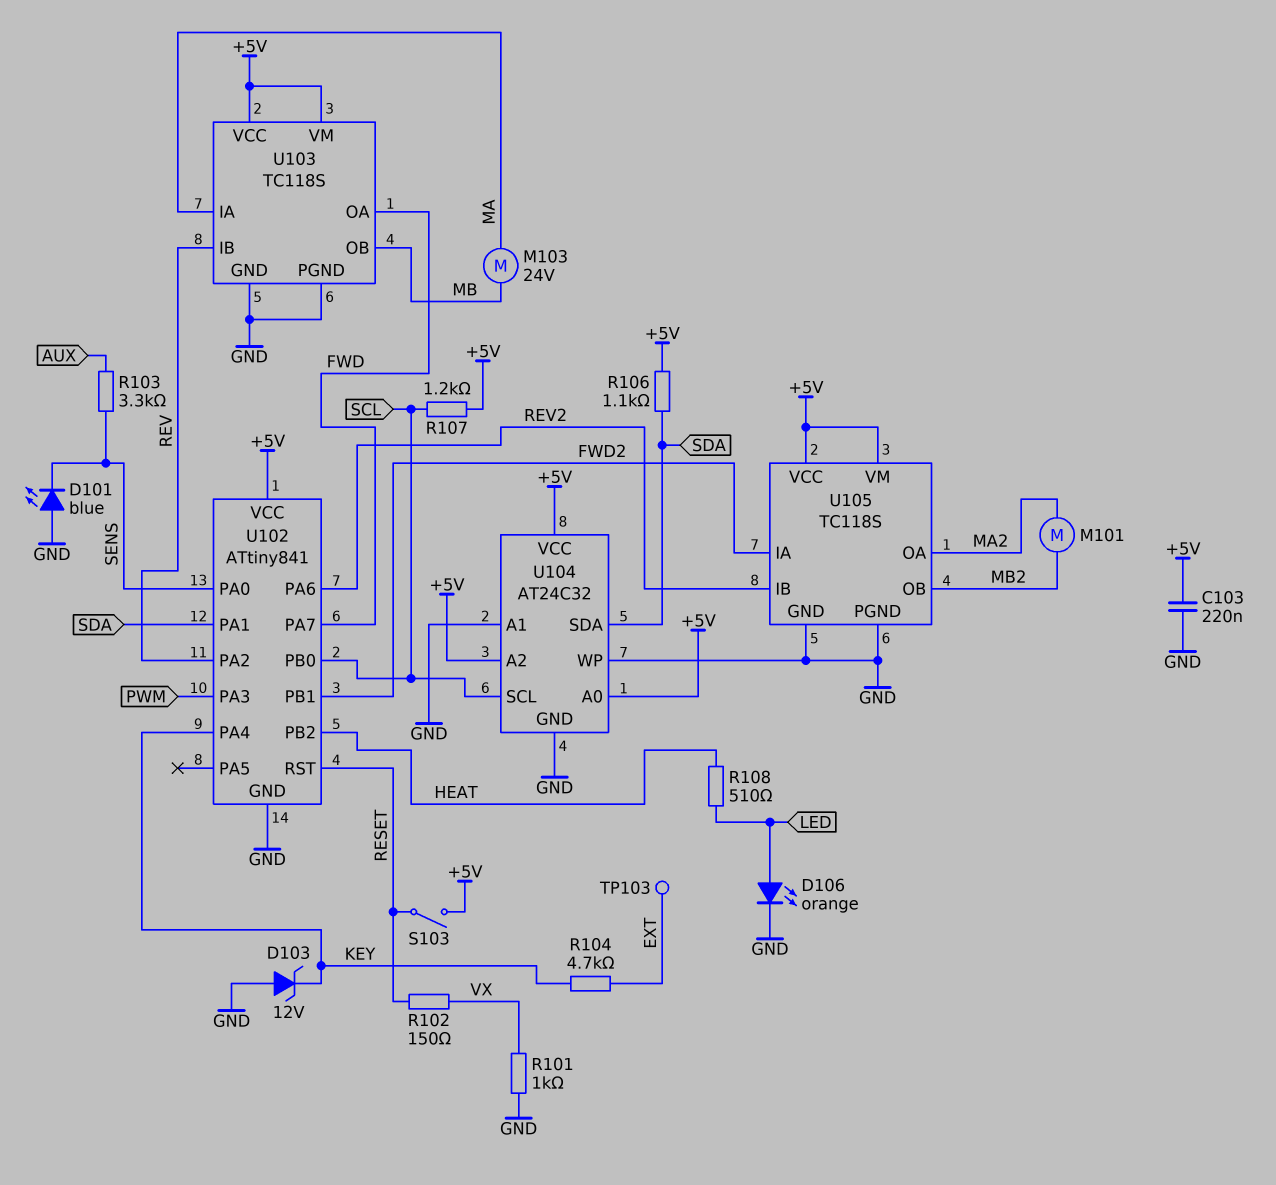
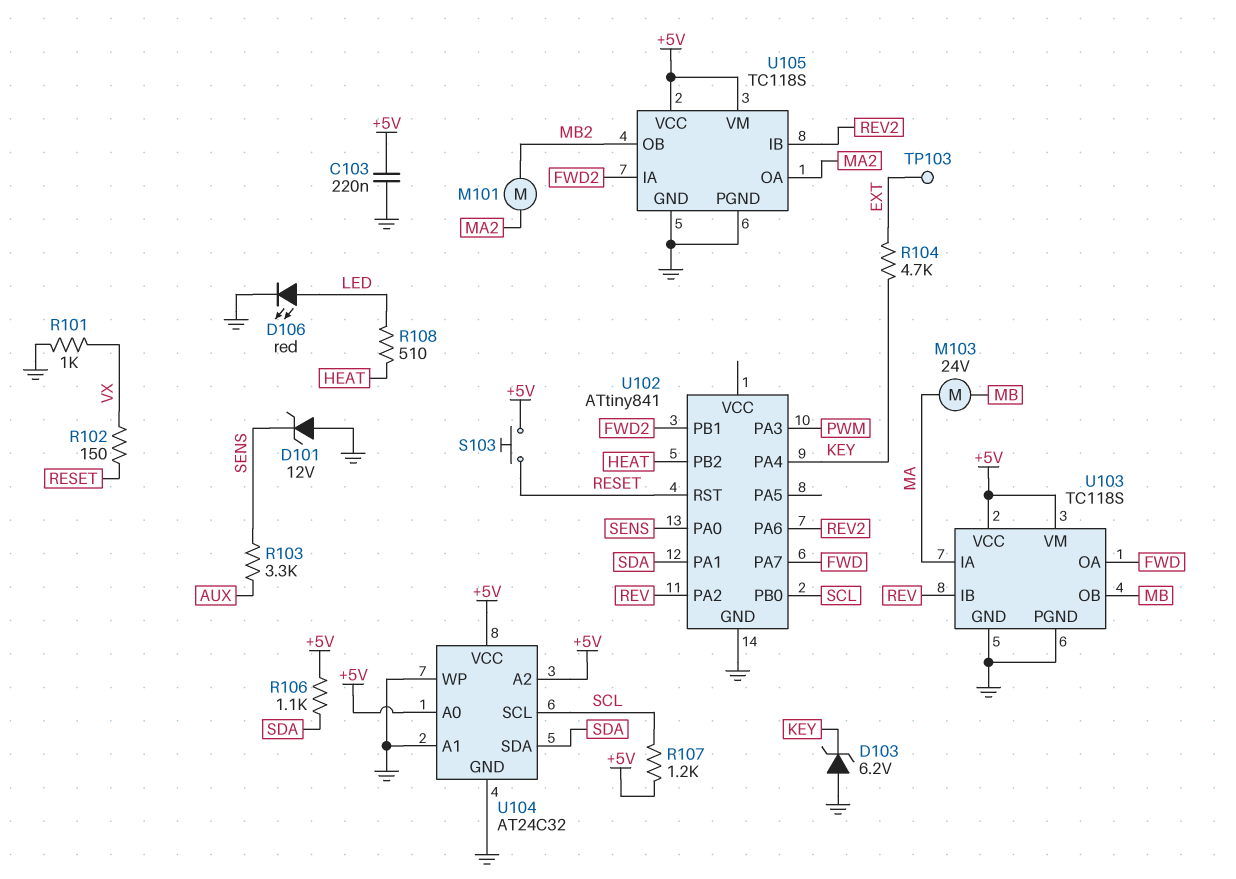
D101: LED blue (A GND, K SENS) -> zener 12V (A GND, K SENS)
D103: zener 12V (A GND, K KEY) -> zener 6.2V (A GND, K KEY)
D106: LED orange (A LED, K GND) -> LED red (A LED, K GND)
S103: switch (+5V, RESET) -> button (+5V, RESET)
U102 pin VCC: +5V -> none

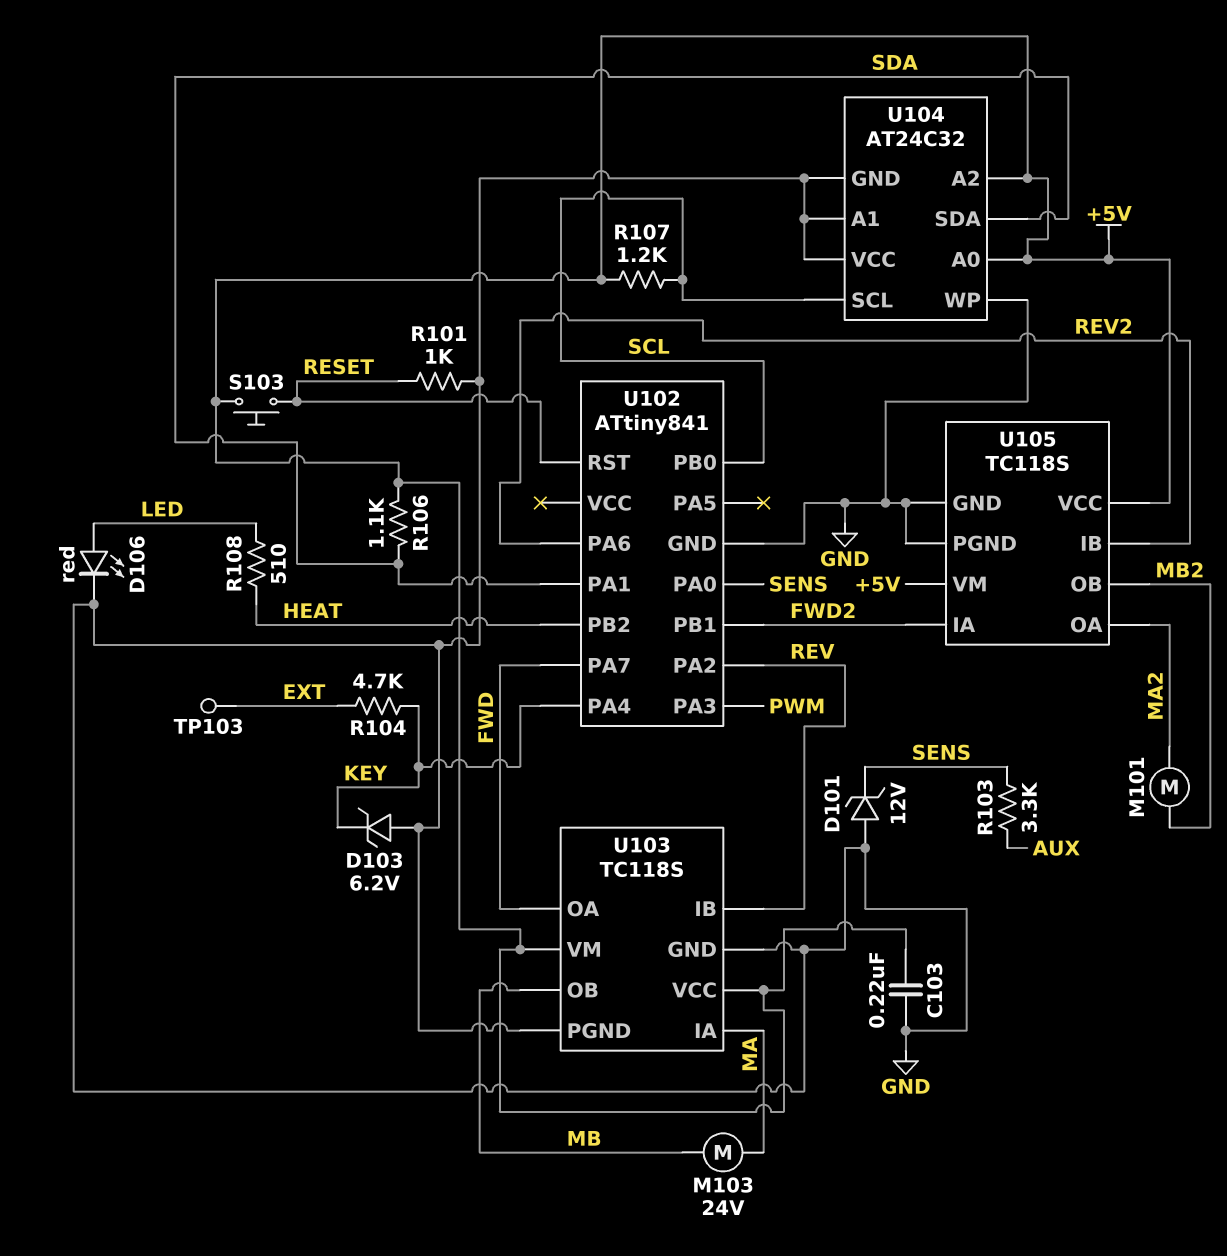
R101: 1k (GND, VX) -> 1k (GND, RESET)
R102: 150 (RESET, VX) -> none
U104 pin VCC: +5V -> GND

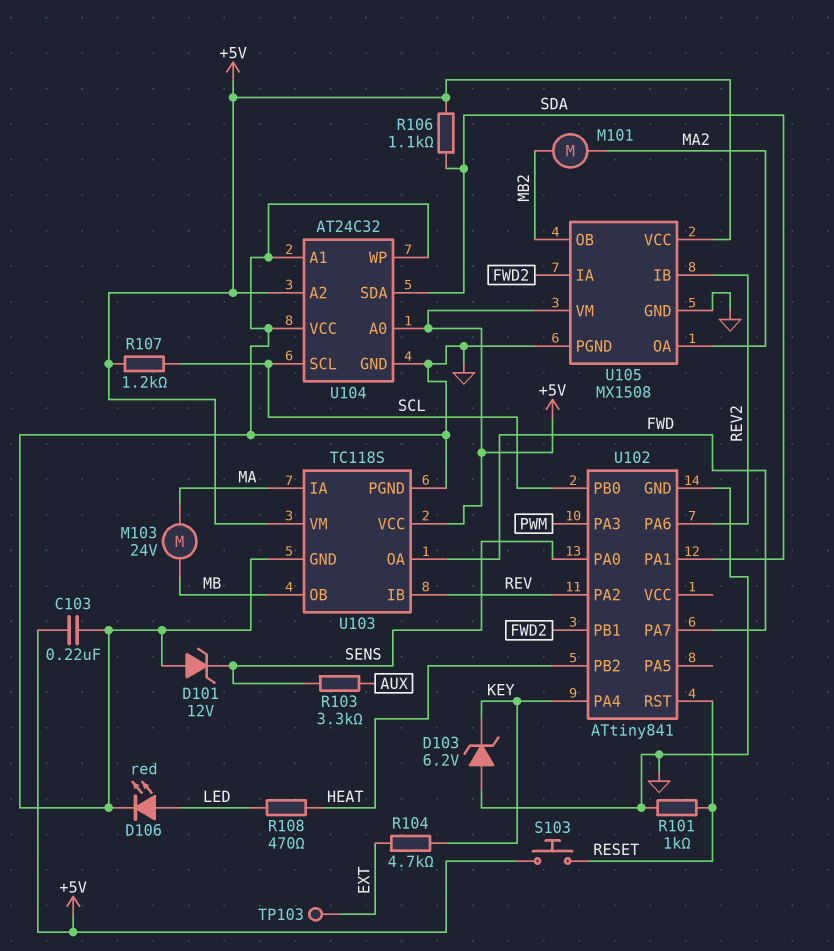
R108: 510 (HEAT, LED) -> 470 (HEAT, LED)
U105: TC118S -> MX1508

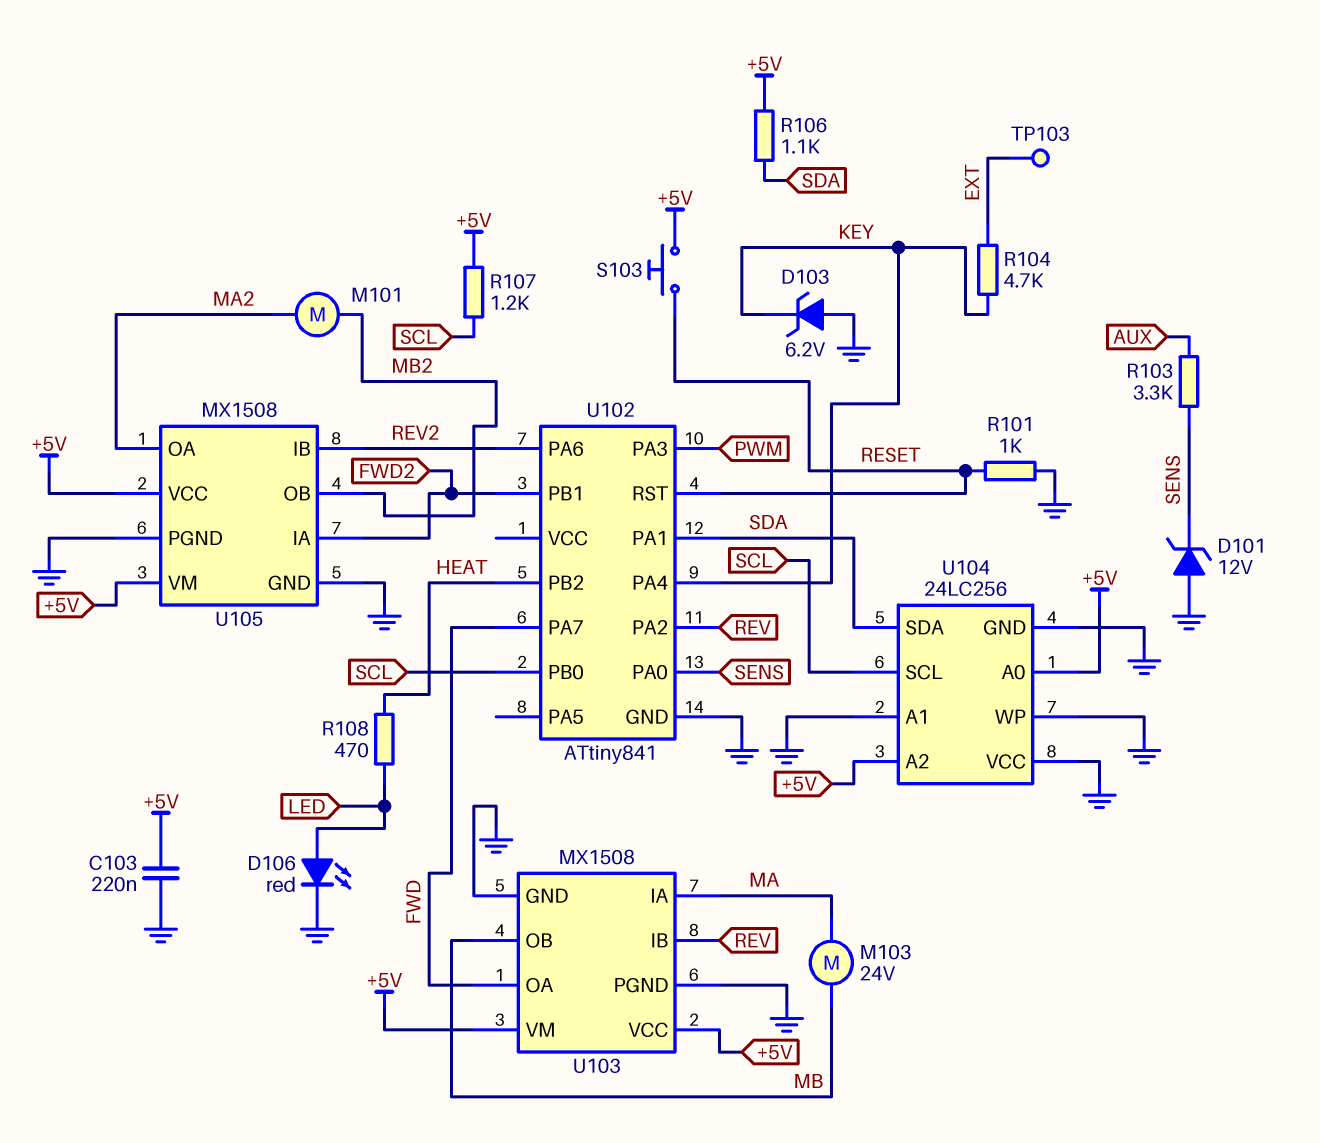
U103: TC118S -> MX1508
U104: AT24C32 -> 24LC256

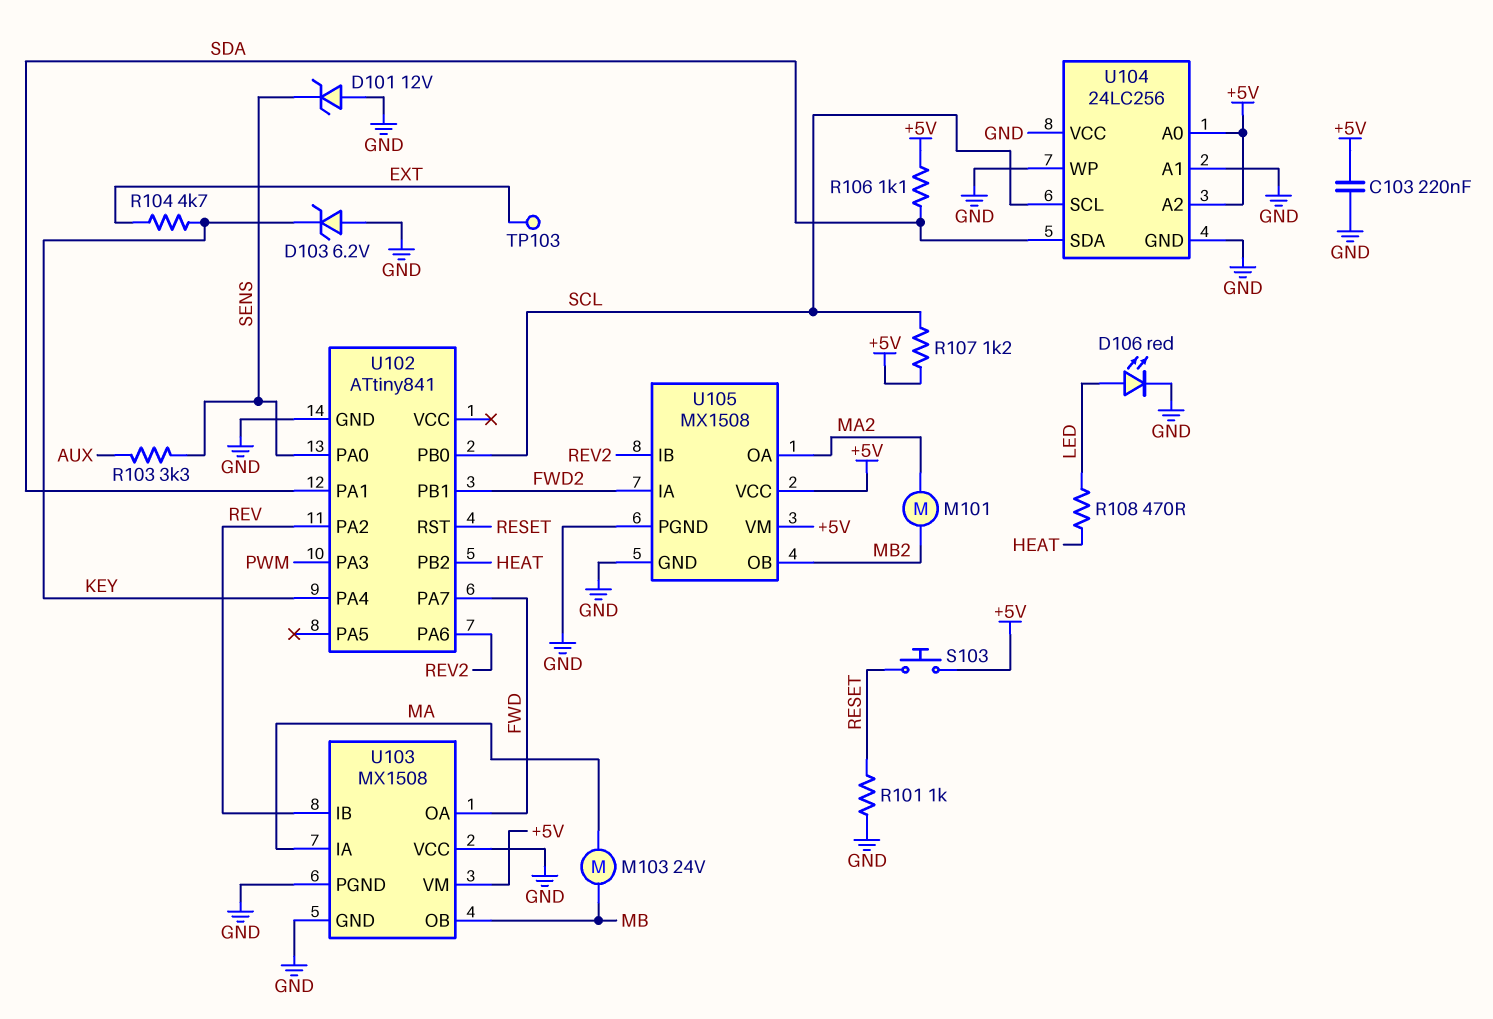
U103 pin VCC: +5V -> GND

